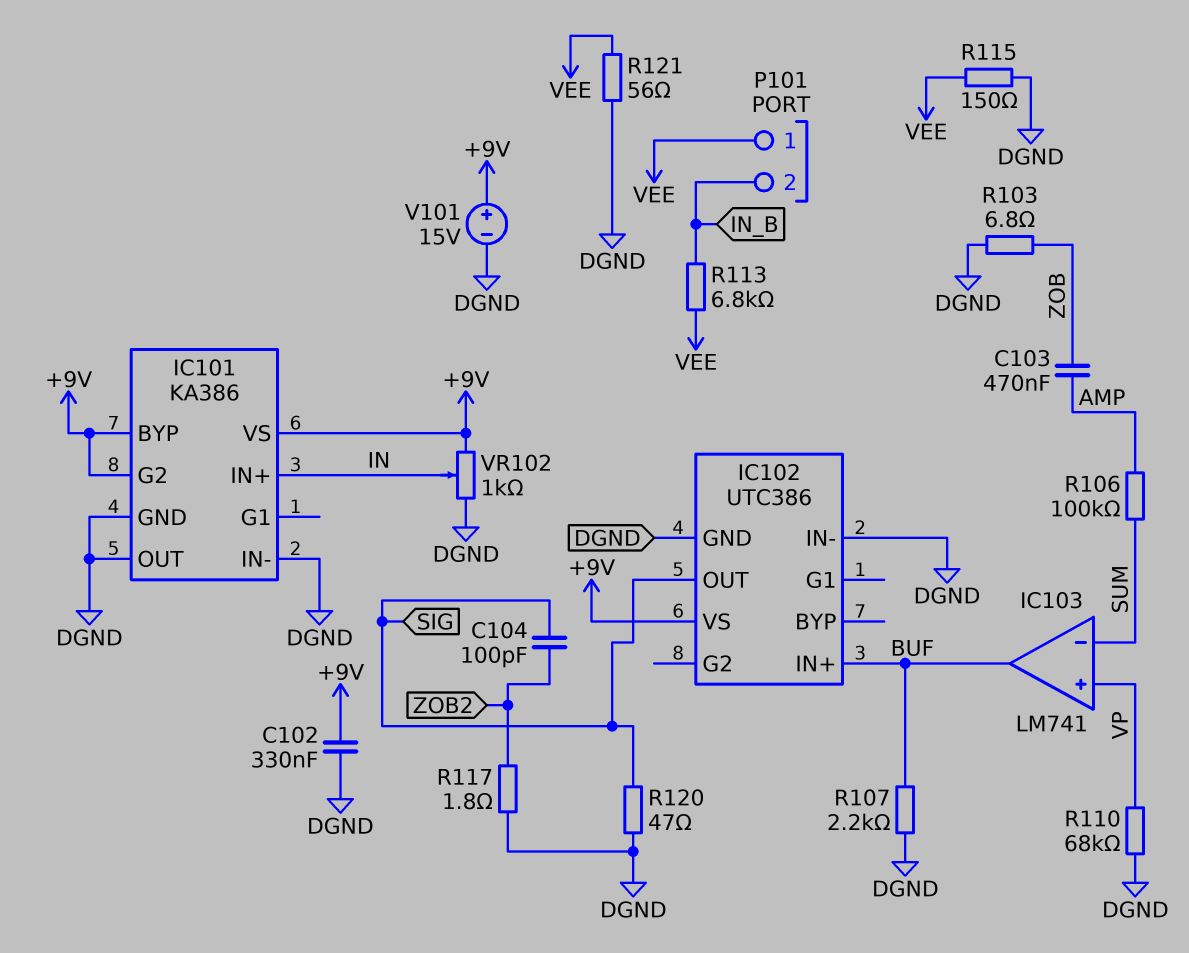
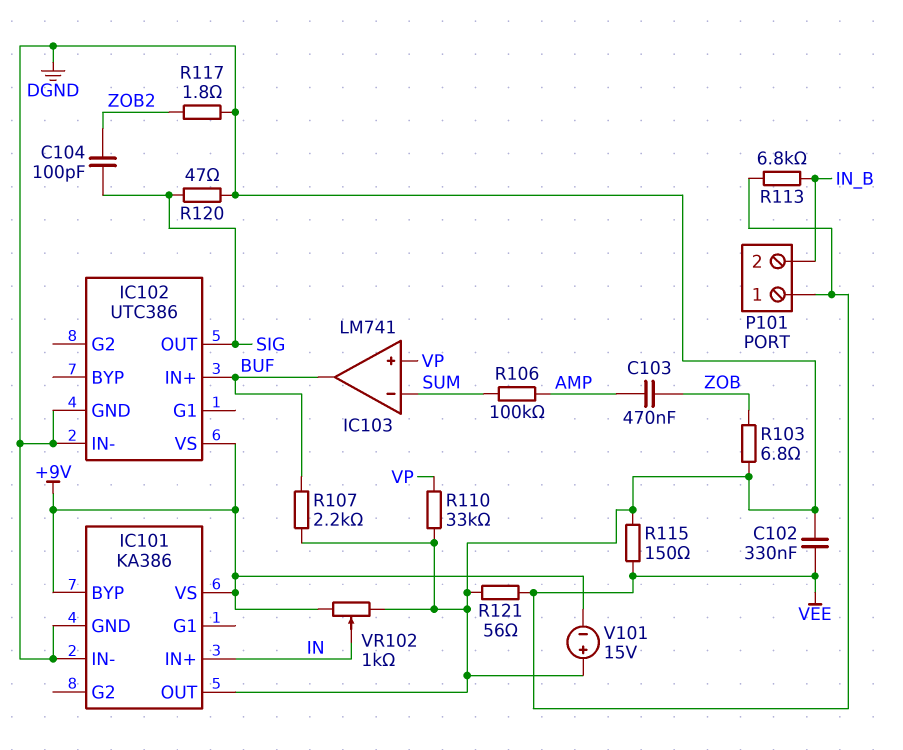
C102: 330nF (+9V, DGND) -> 330nF (DGND, VEE)
IC101 pin G2: +9V -> none
R110: 68k (DGND, VP) -> 33k (DGND, VP)
V101: 15V (plus +9V, minus DGND) -> 15V (plus DGND, minus +9V)

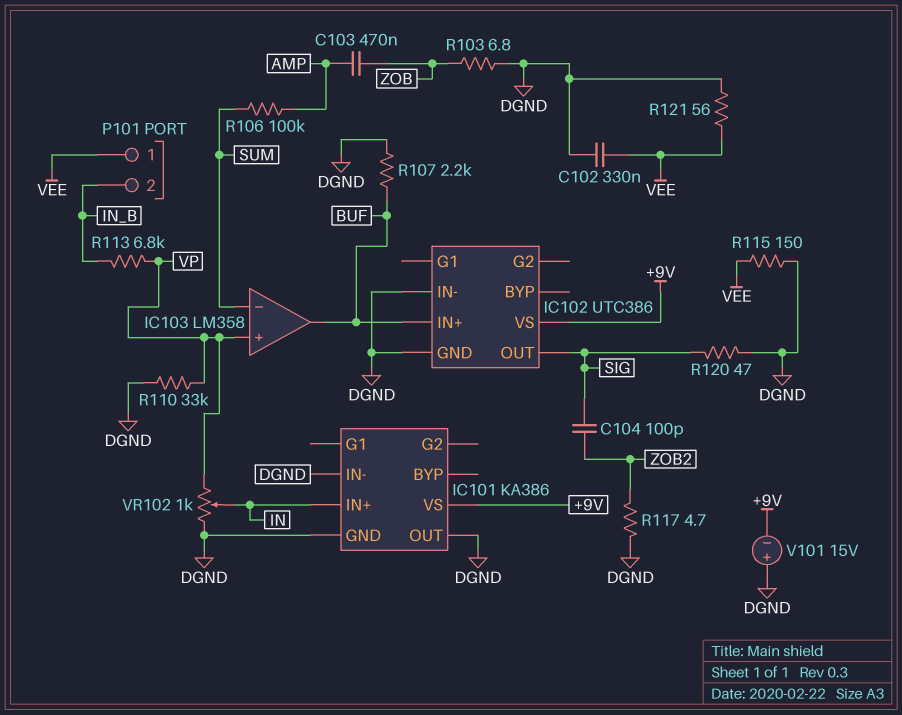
IC101 pin BYP: +9V -> none
IC103: LM741 -> LM358
R113: 6.8k (IN_B, VEE) -> 6.8k (IN_B, VP)
R117: 1.8 (DGND, ZOB2) -> 4.7 (DGND, ZOB2)
VR102: 1k (+9V, DGND, wiper IN) -> 1k (DGND, VP, wiper IN)

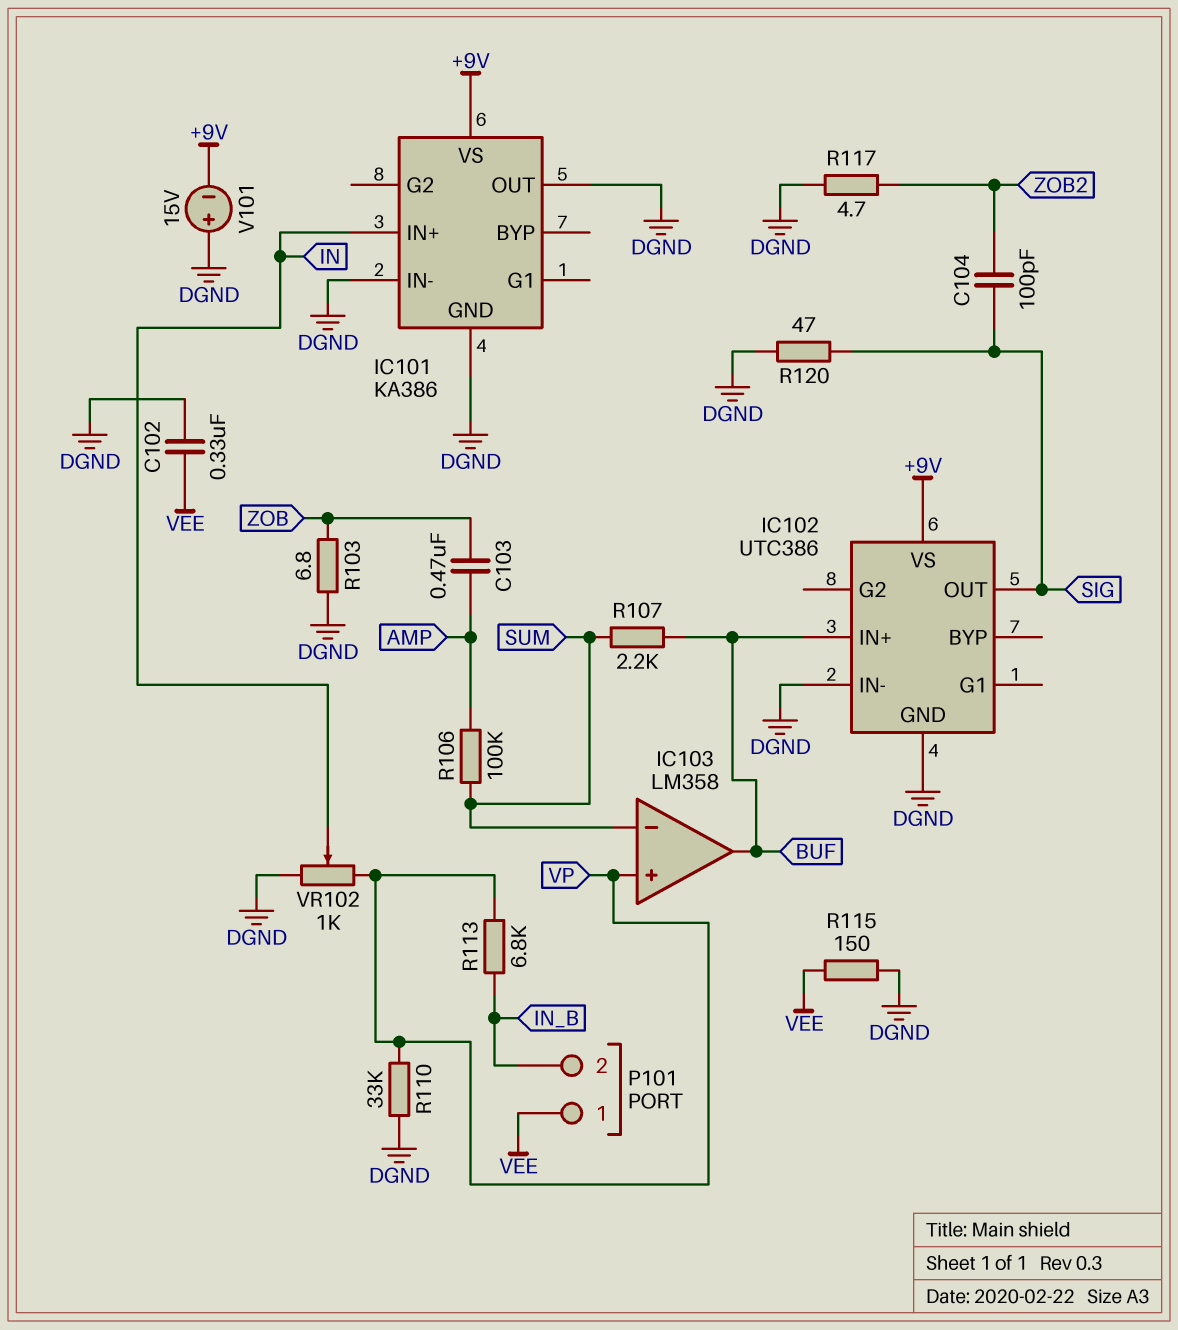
R107: 2.2k (BUF, DGND) -> 2.2k (BUF, SUM)
R121: 56 (DGND, VEE) -> none

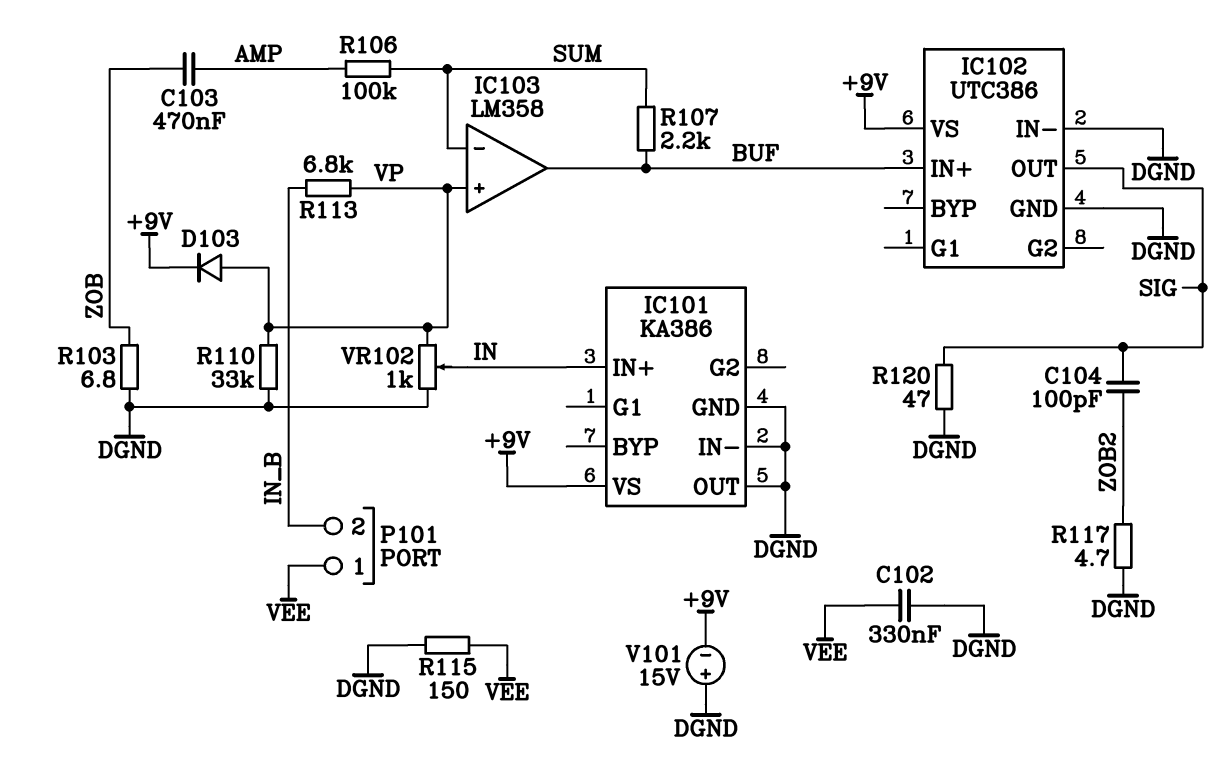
D103: none -> diode (A VP, K +9V)

